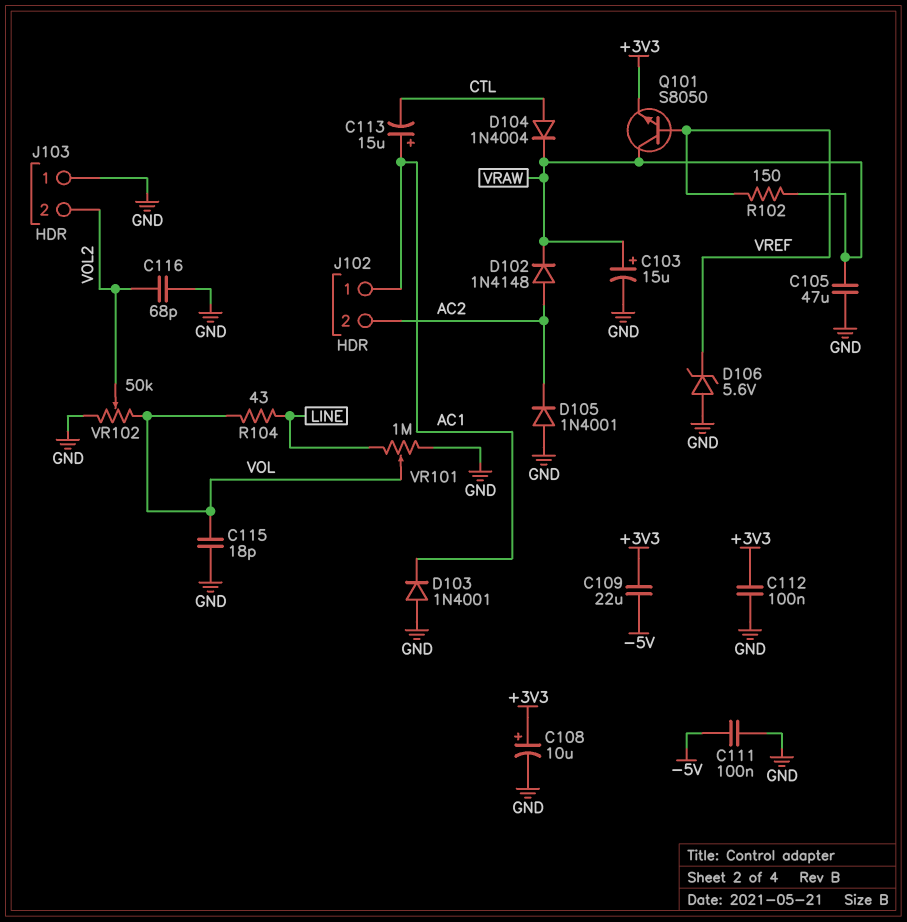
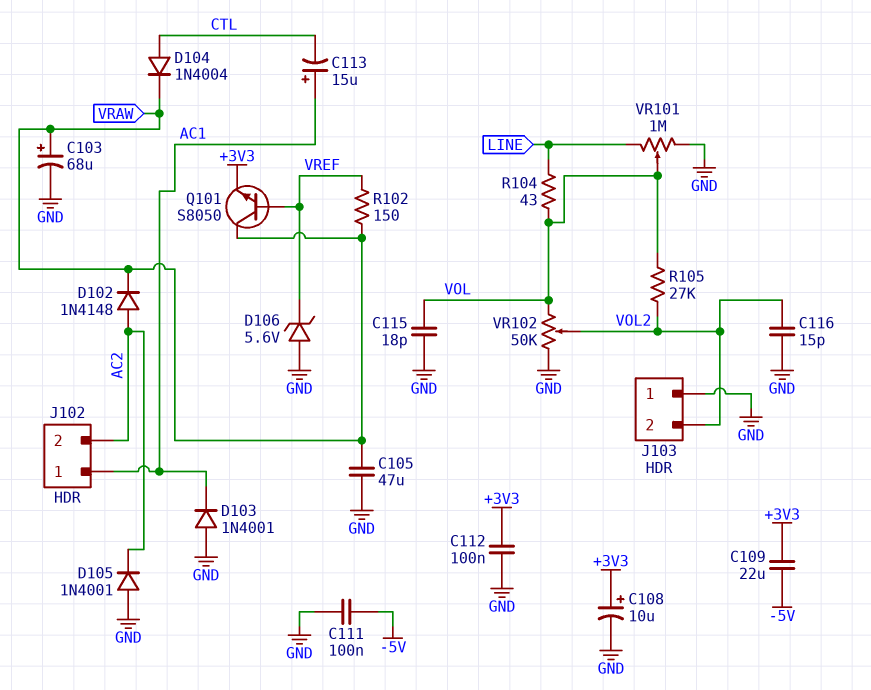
C103: 15uF (plus VRAW, minus GND) -> 68uF (plus VRAW, minus GND)
C116: 68pF (GND, VOL2) -> 15pF (GND, VOL2)
R105: none -> 27k (VOL, VOL2)

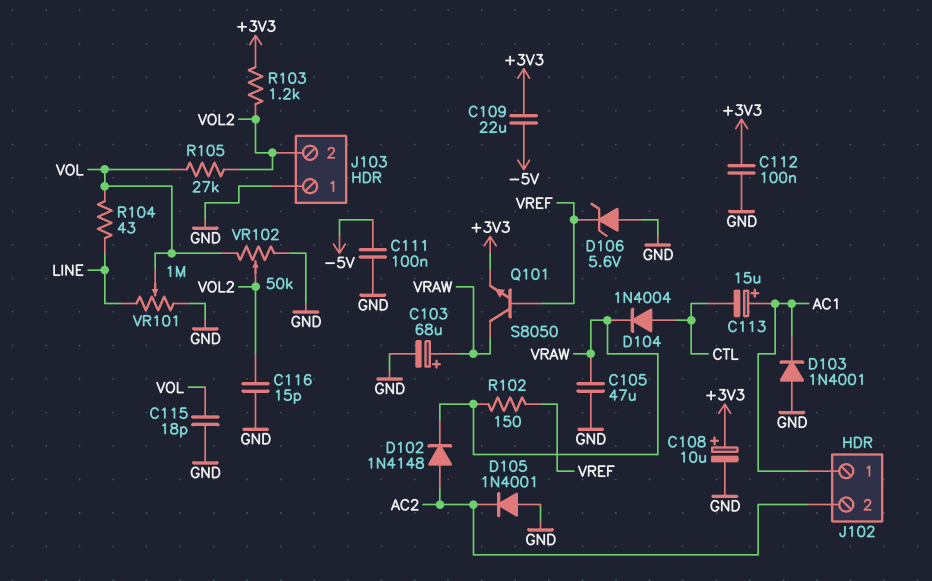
R103: none -> 1.2k (+3V3, VOL2)

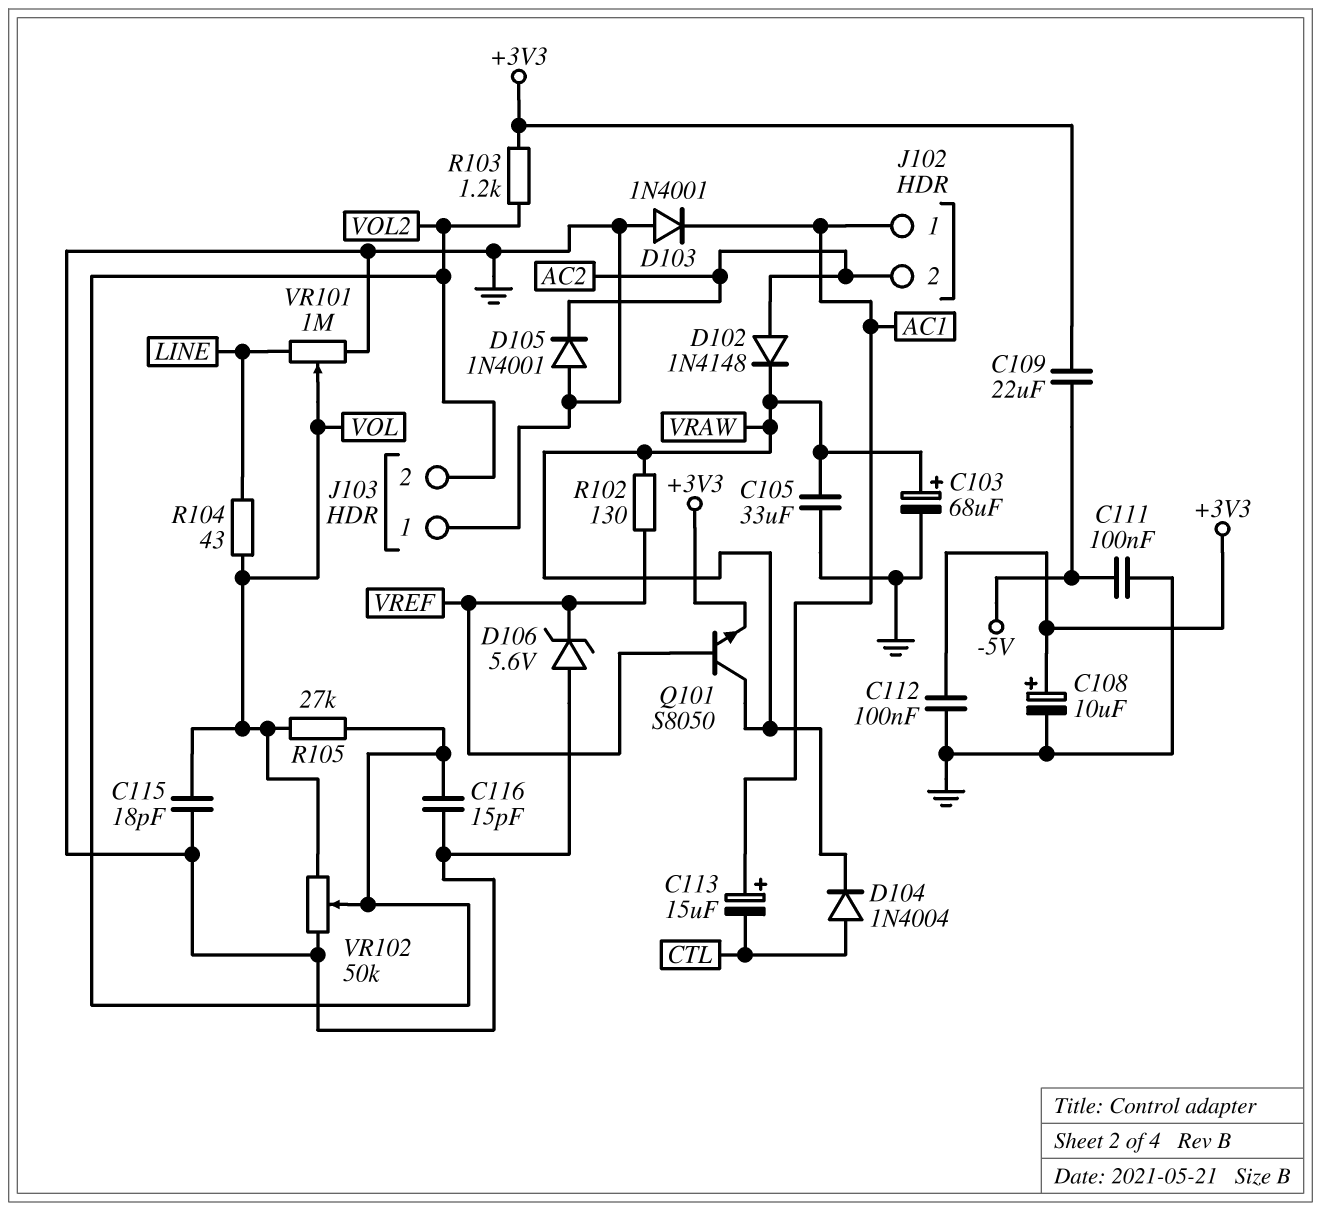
C105: 47uF (GND, VRAW) -> 33uF (GND, VRAW)
R102: 150 (VRAW, VREF) -> 130 (VRAW, VREF)

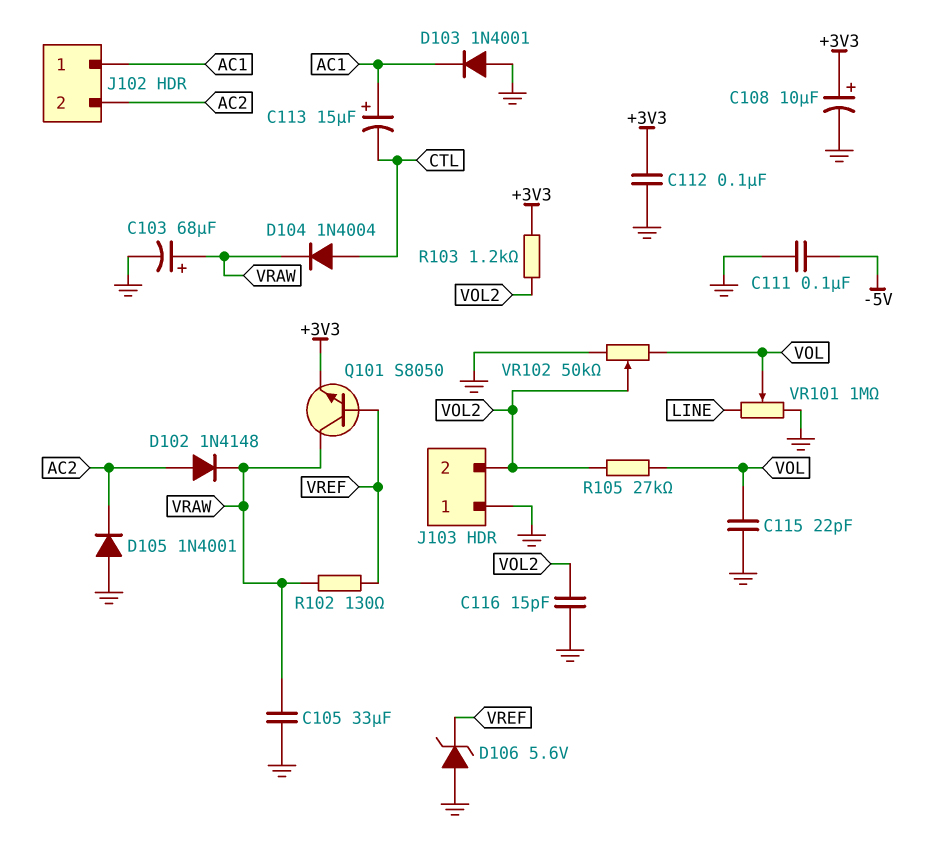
C109: 22uF (+3V3, -5V) -> none
C115: 18pF (GND, VOL) -> 22pF (GND, VOL)
R104: 43 (LINE, VOL) -> none

